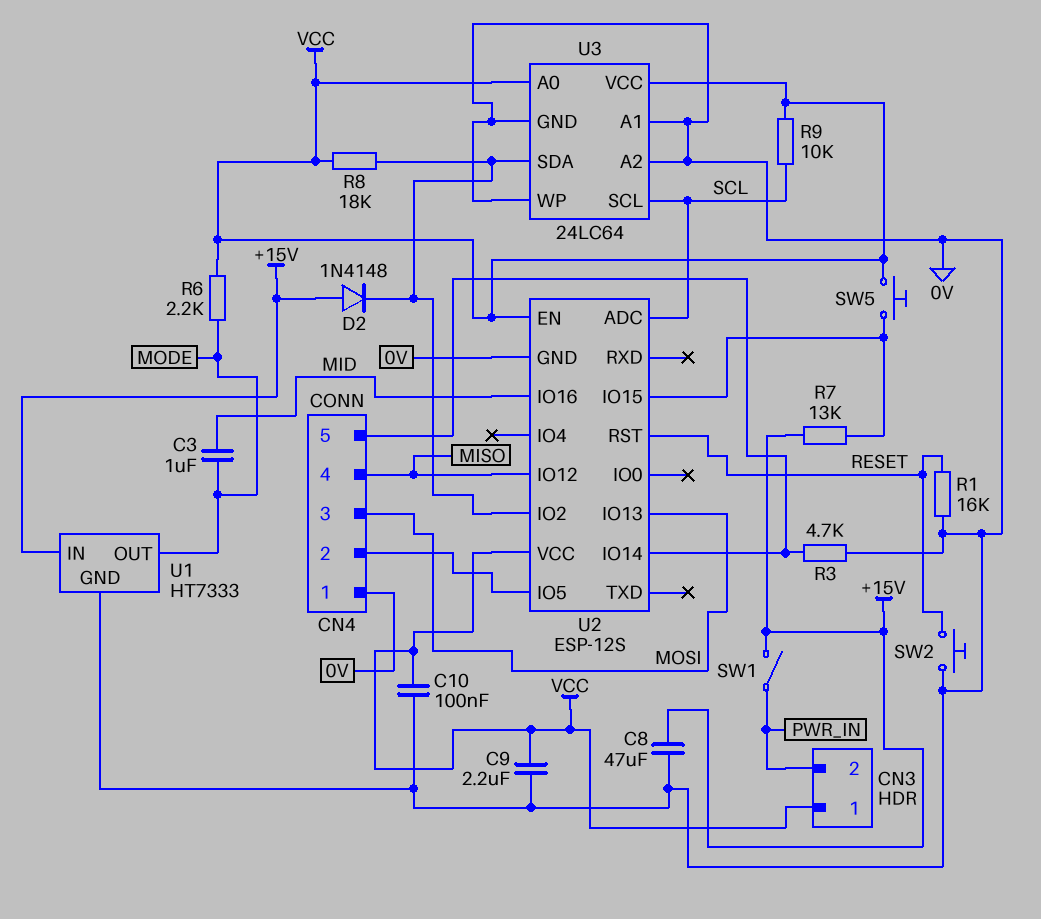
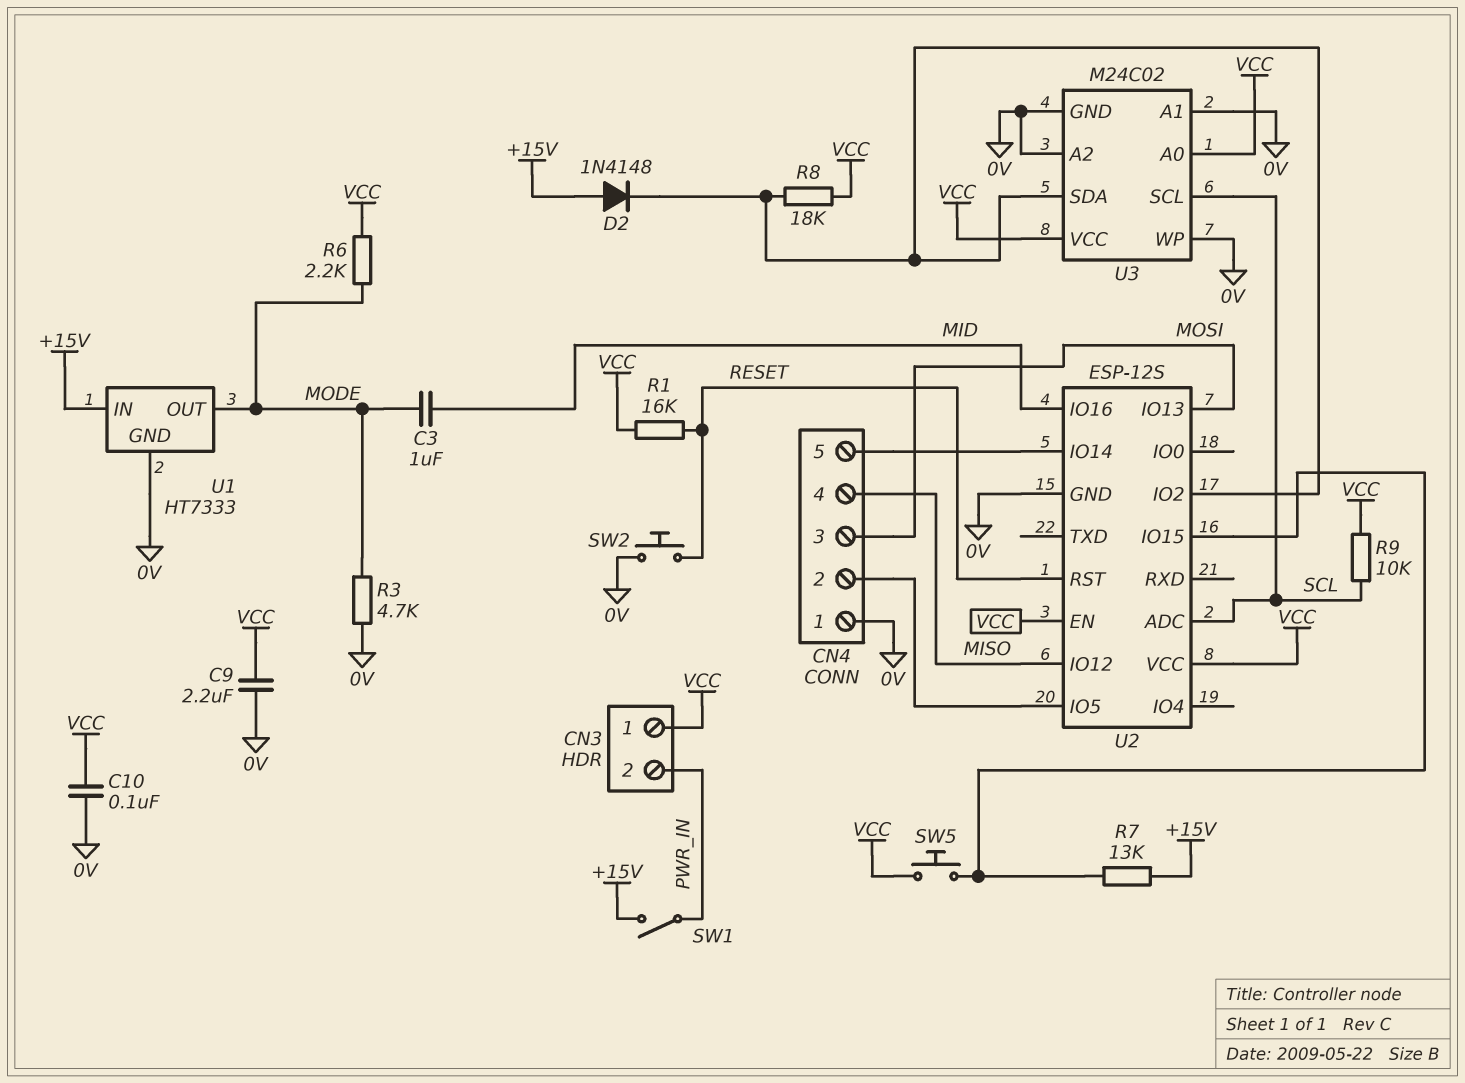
C8: 47uF (+15V, 0V) -> none
R1: 16k (0V, RESET) -> 16k (RESET, VCC)
R3: 4.7k (0V, CN4/5) -> 4.7k (0V, MODE)
U3: 24LC64 -> M24C02

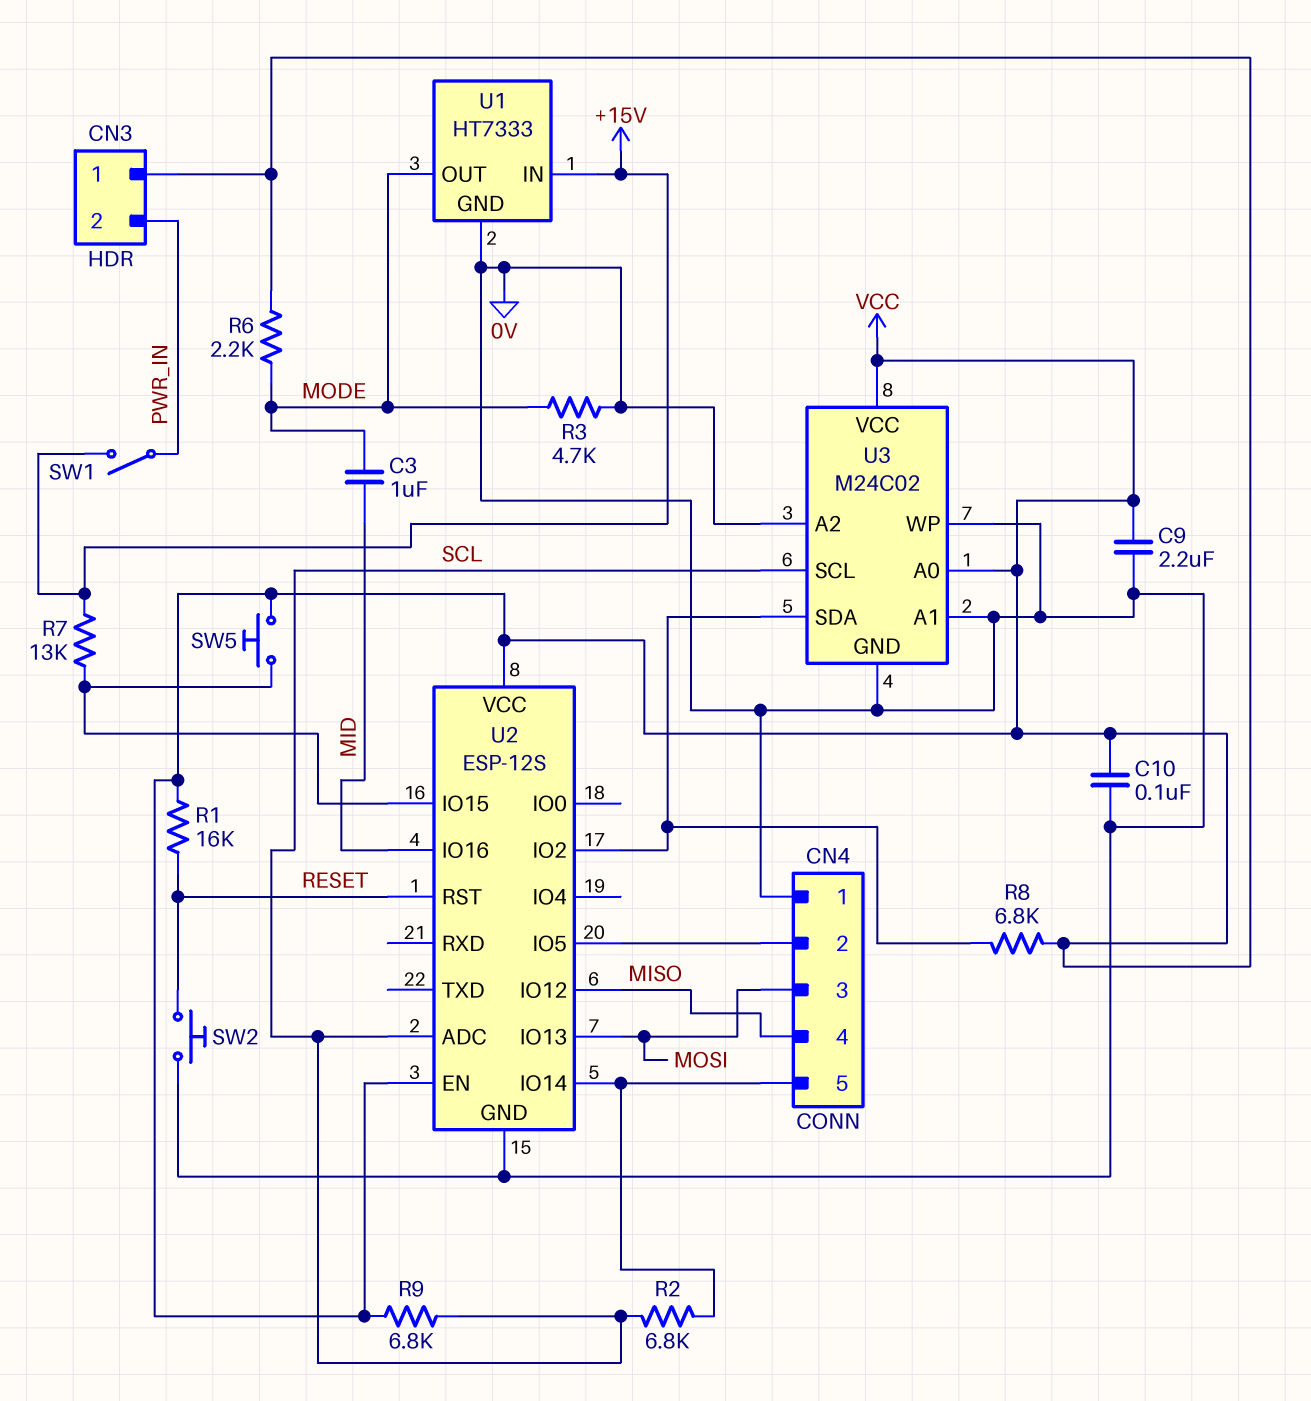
D2: diode 1N4148 (A +15V, K U2/IO2) -> none
R2: none -> 6.8k (CN4/5, SCL)
R8: 18k (U2/IO2, VCC) -> 6.8k (U2/IO2, VCC)
R9: 10k (SCL, VCC) -> 6.8k (SCL, VCC)

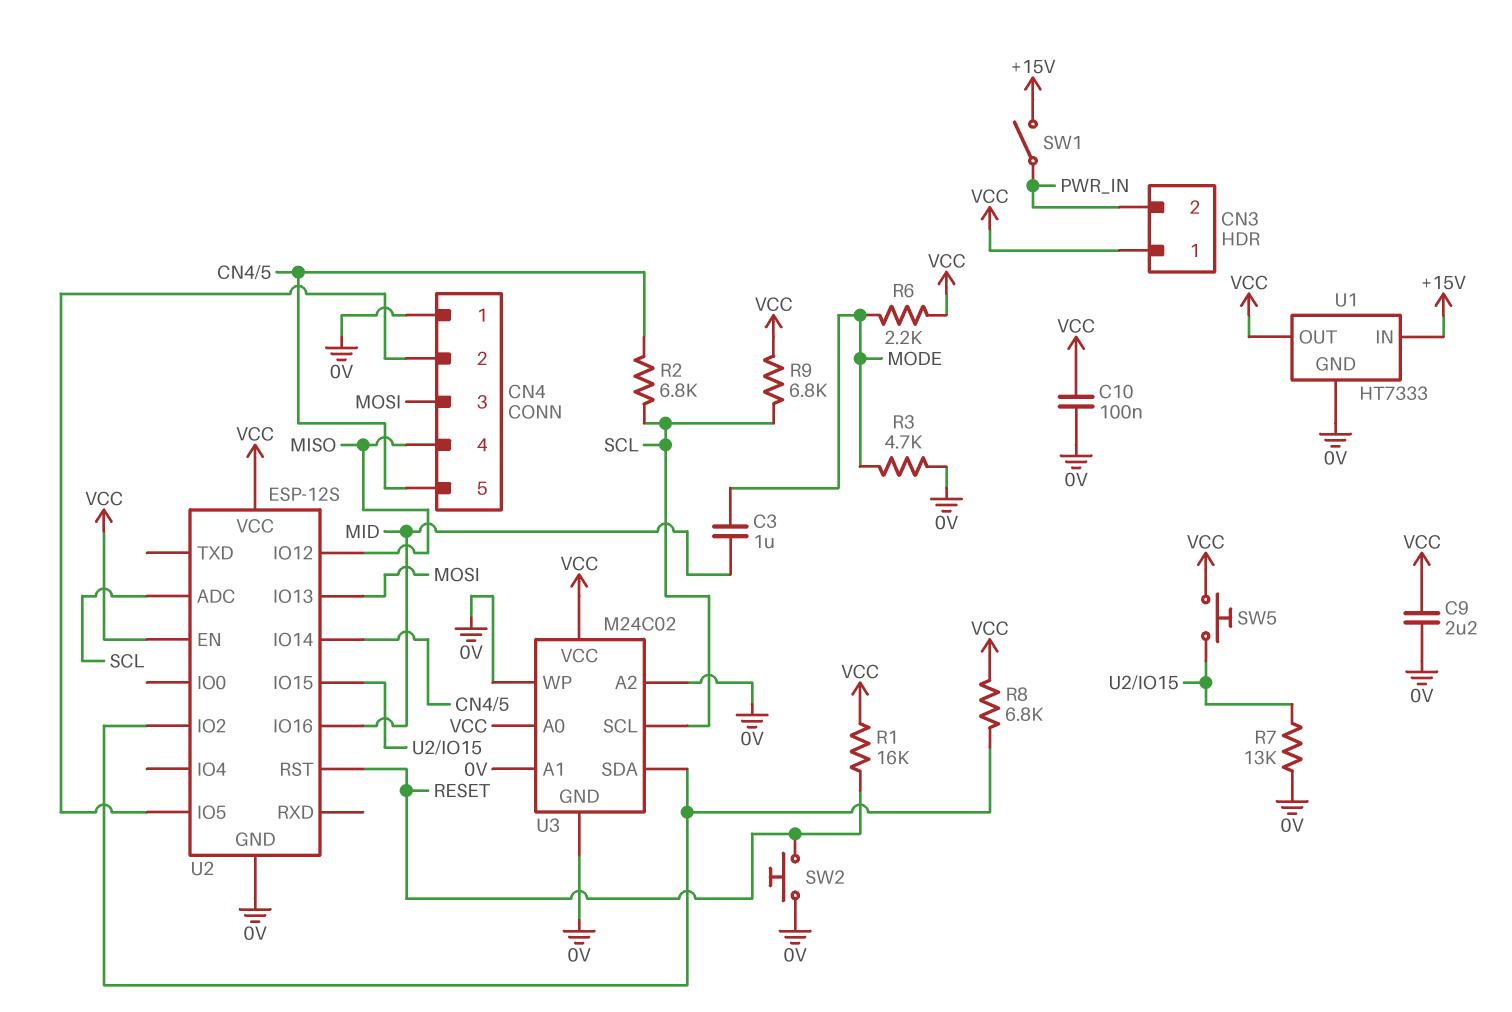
R7: 13k (+15V, U2/IO15) -> 13k (0V, U2/IO15)
U1 pin OUT: MODE -> VCC

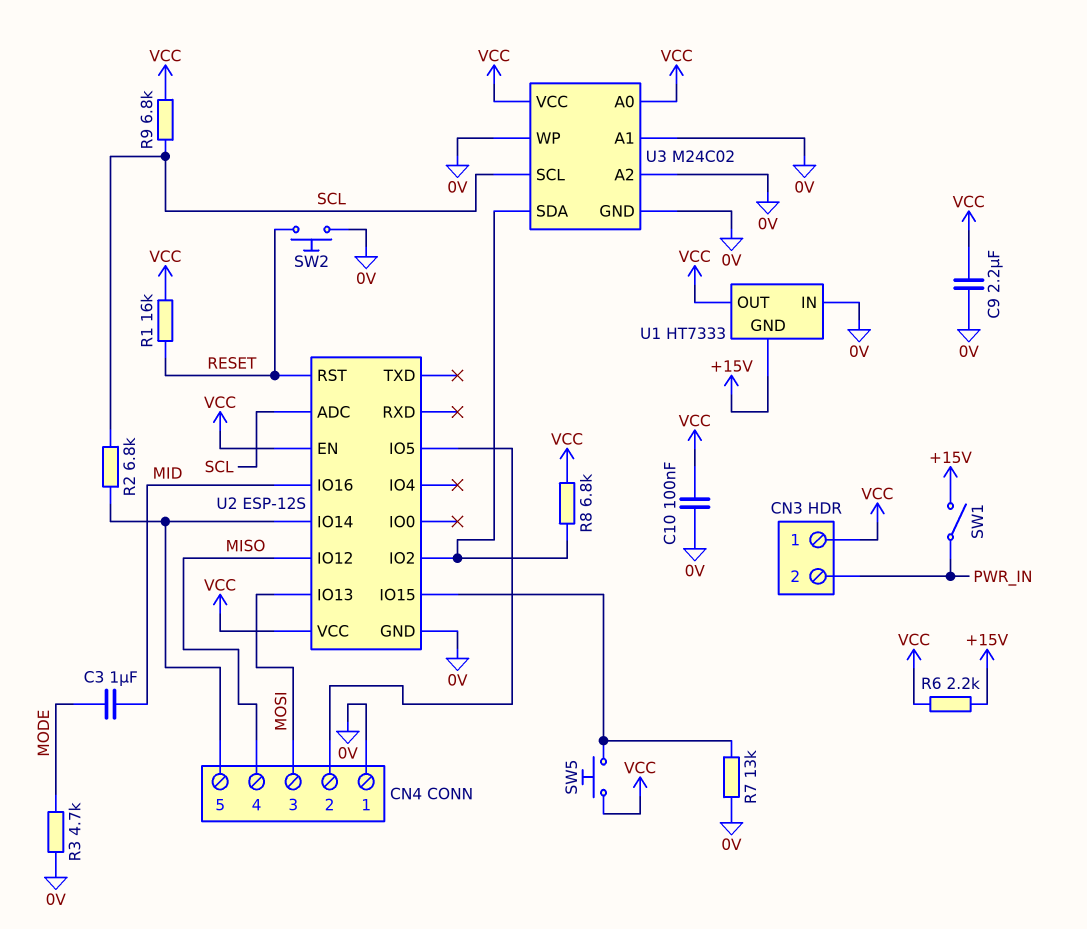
R6: 2.2k (MODE, VCC) -> 2.2k (+15V, VCC)
U1 pin GND: 0V -> +15V
U1 pin IN: +15V -> 0V

